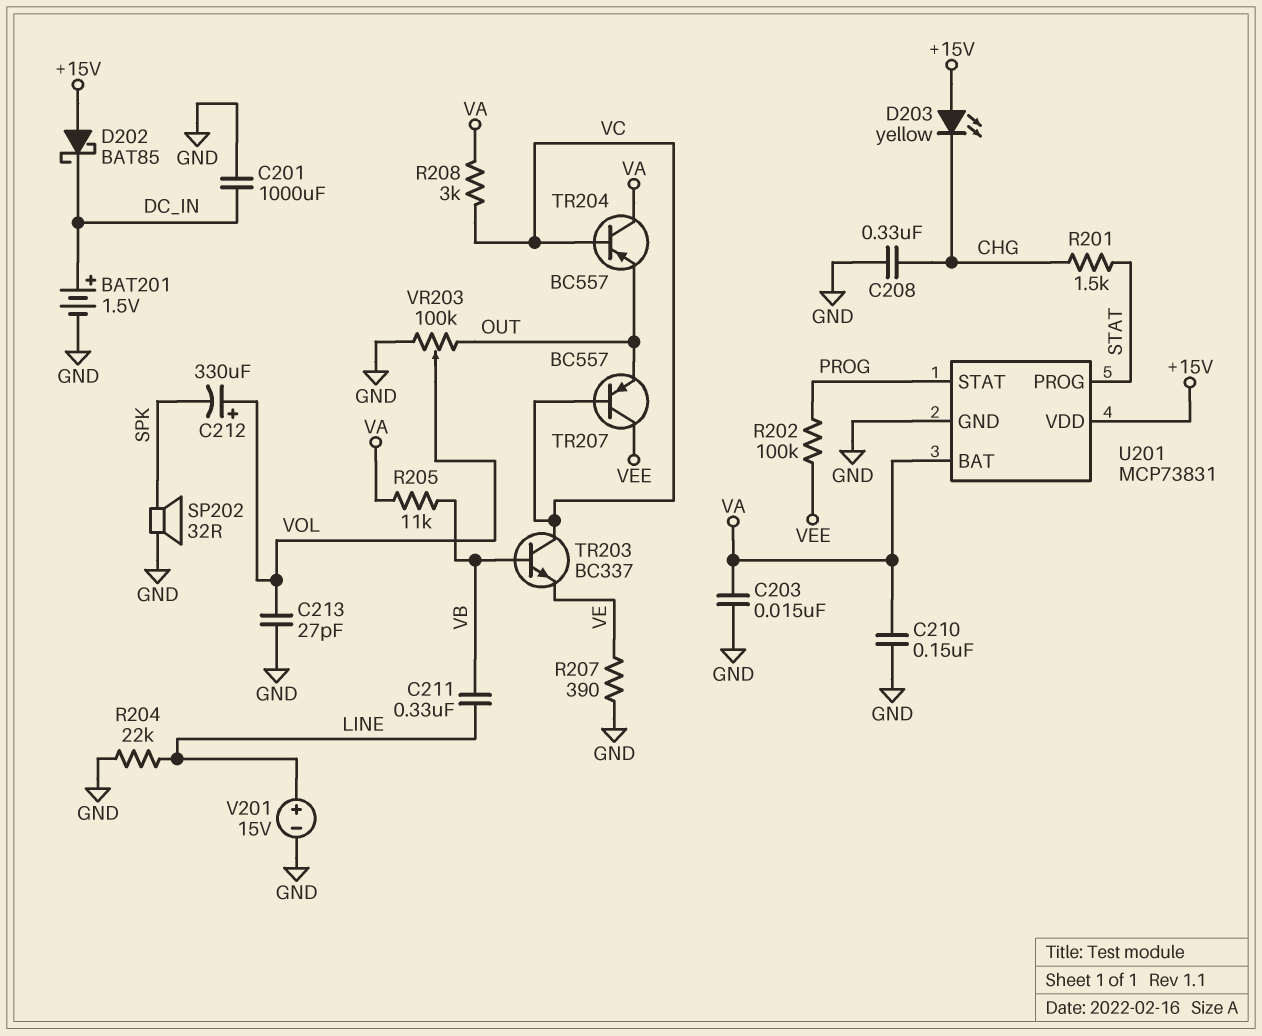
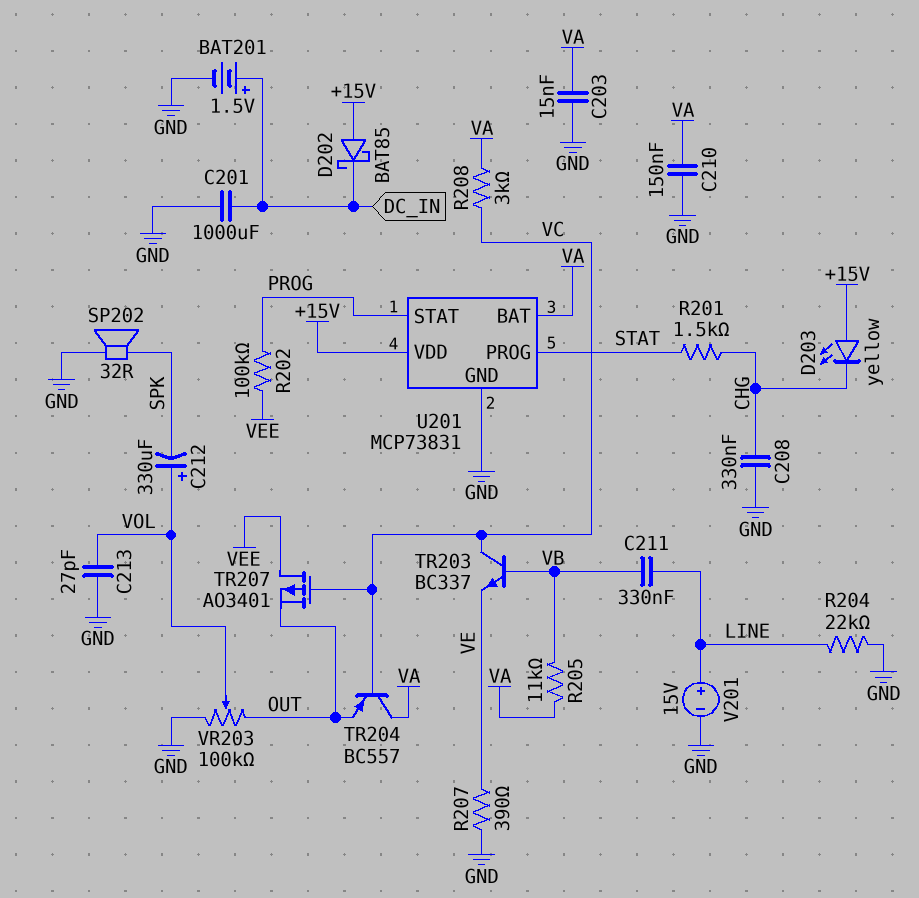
TR207: PNP BC557 (B VC, C VEE, E OUT) -> PMOS AO3401 (G VC, D VEE, S OUT)

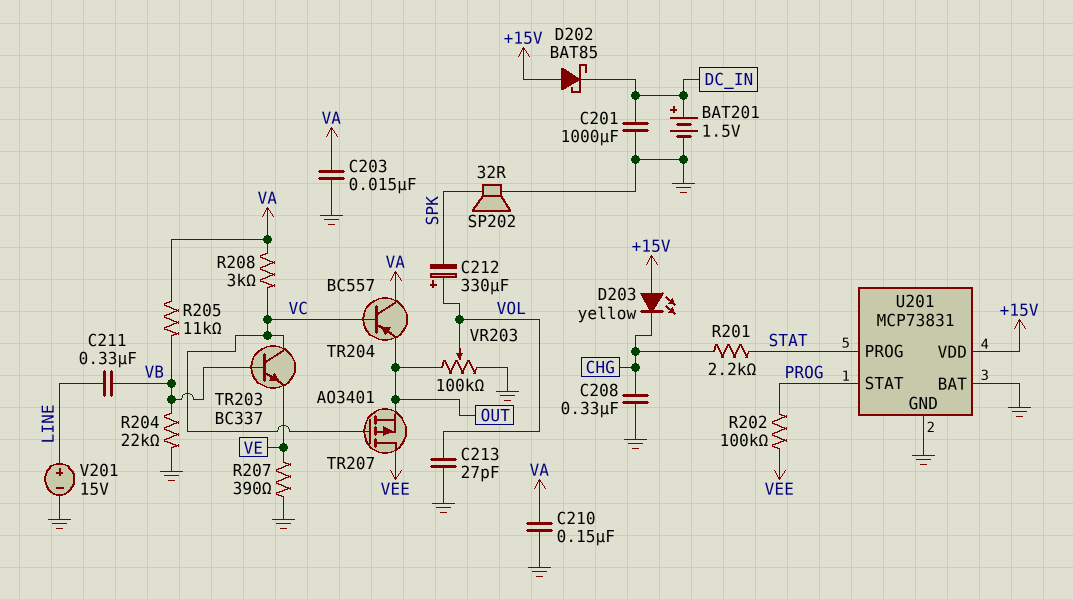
R201: 1.5k (CHG, STAT) -> 2.2k (CHG, STAT)
R204: 22k (GND, LINE) -> 22k (GND, VB)
U201 pin BAT: VA -> GND

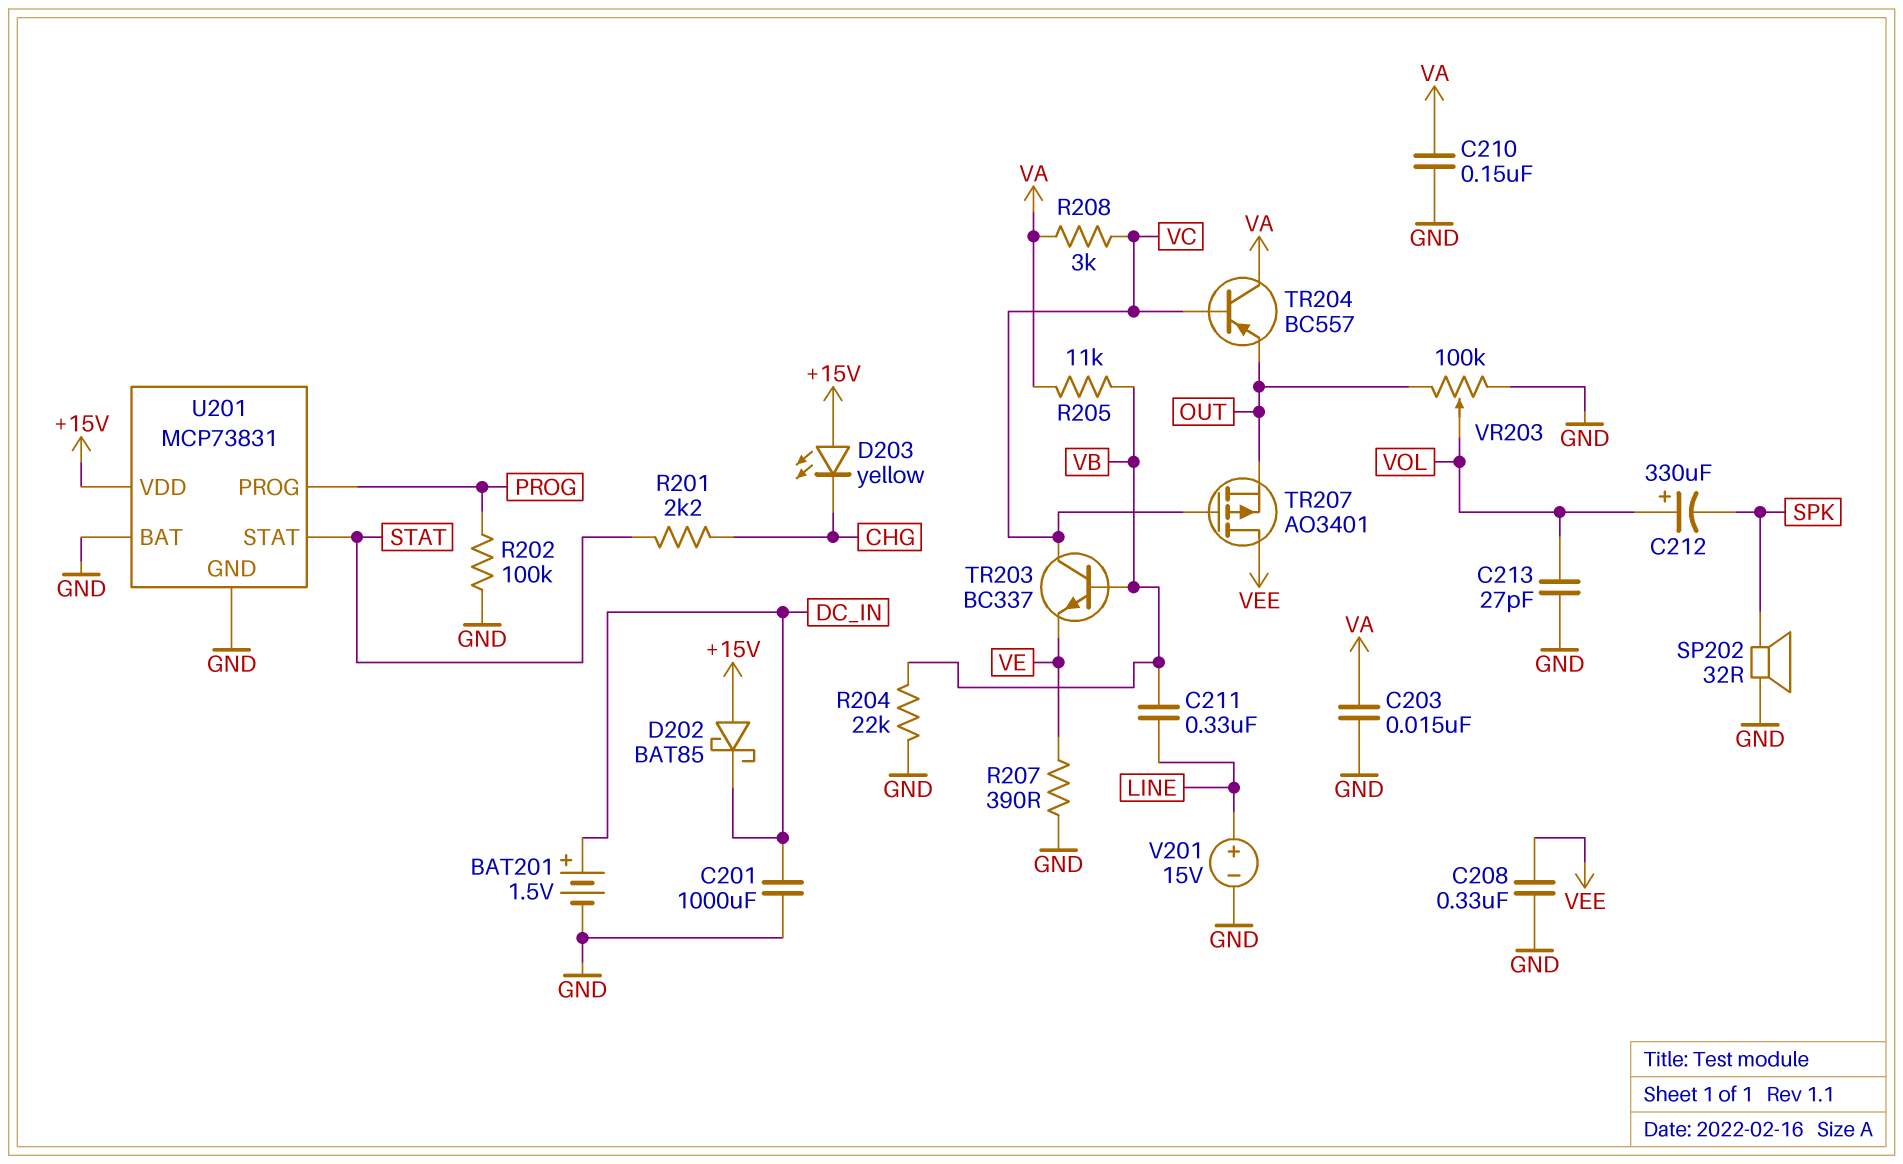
C208: 330nF (CHG, GND) -> 330nF (GND, VEE)
R202: 100k (PROG, VEE) -> 100k (GND, PROG)
U201 pin PROG: STAT -> PROG
U201 pin STAT: PROG -> STAT

